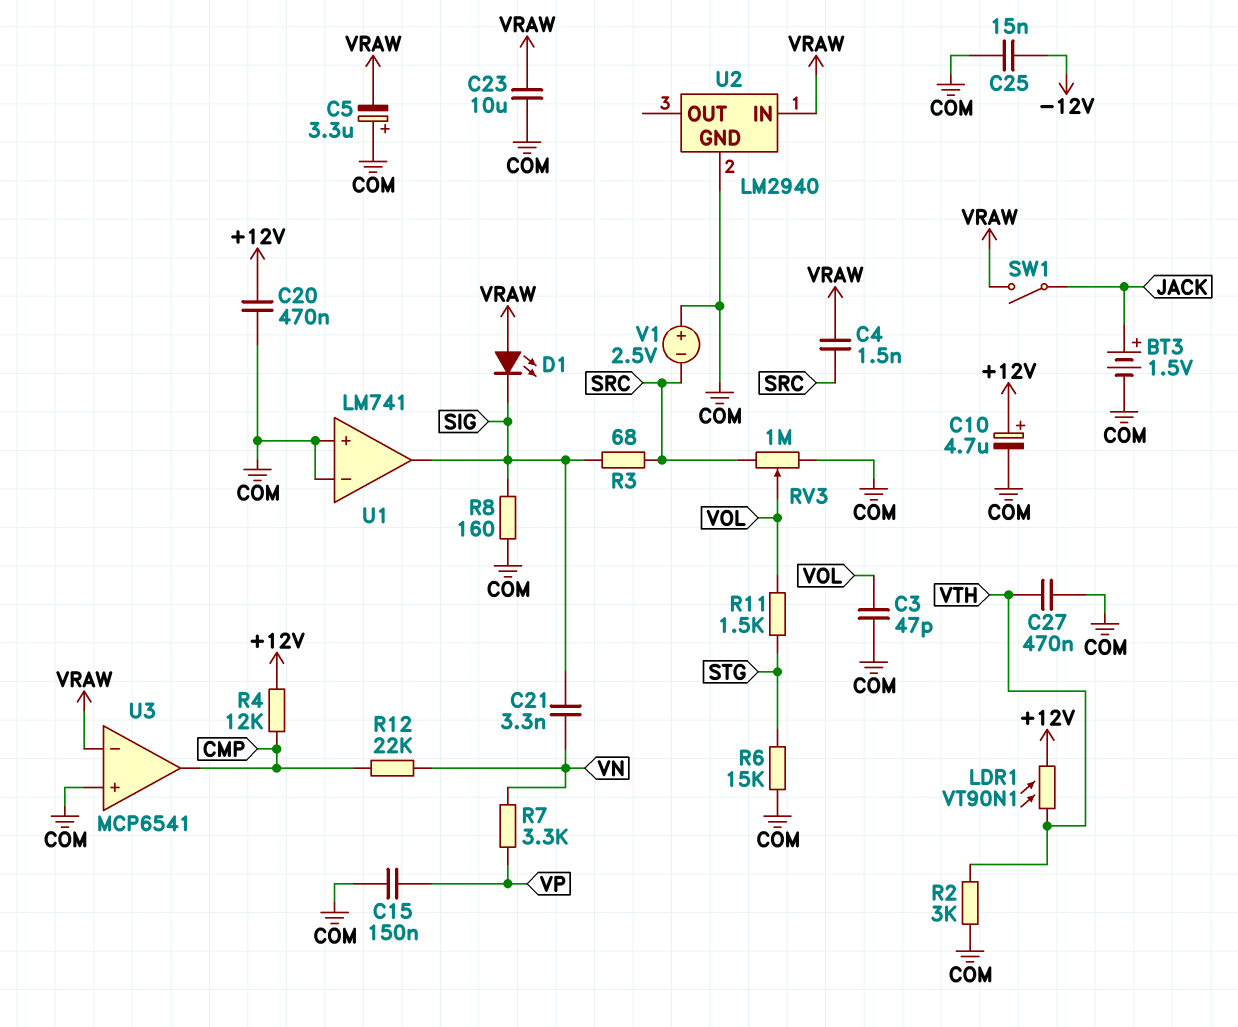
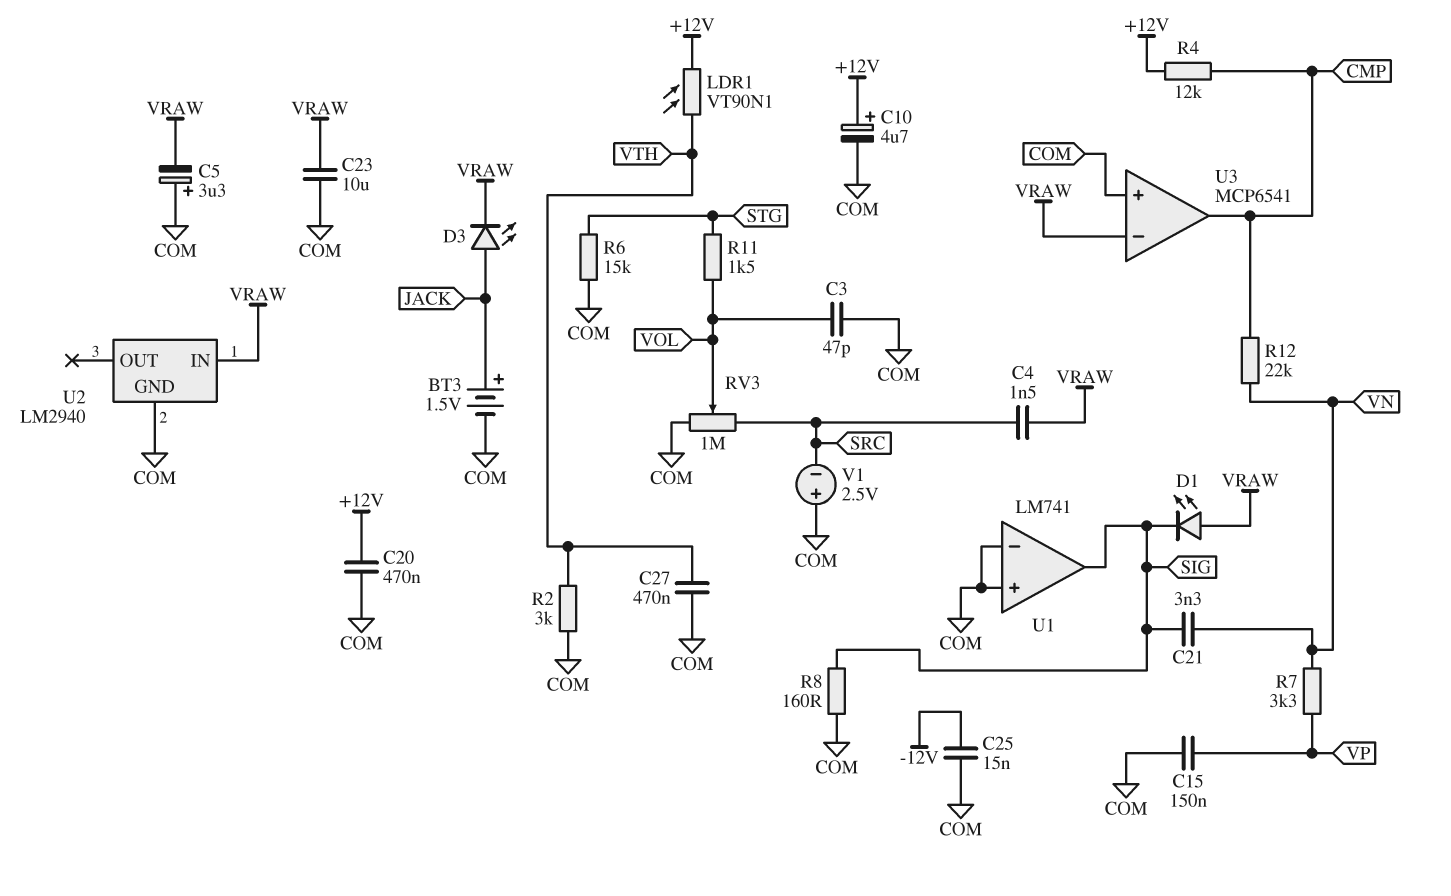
D3: none -> LED (A JACK, K VRAW)
R3: 68 (SIG, SRC) -> none
SW1: switch (JACK, VRAW) -> none

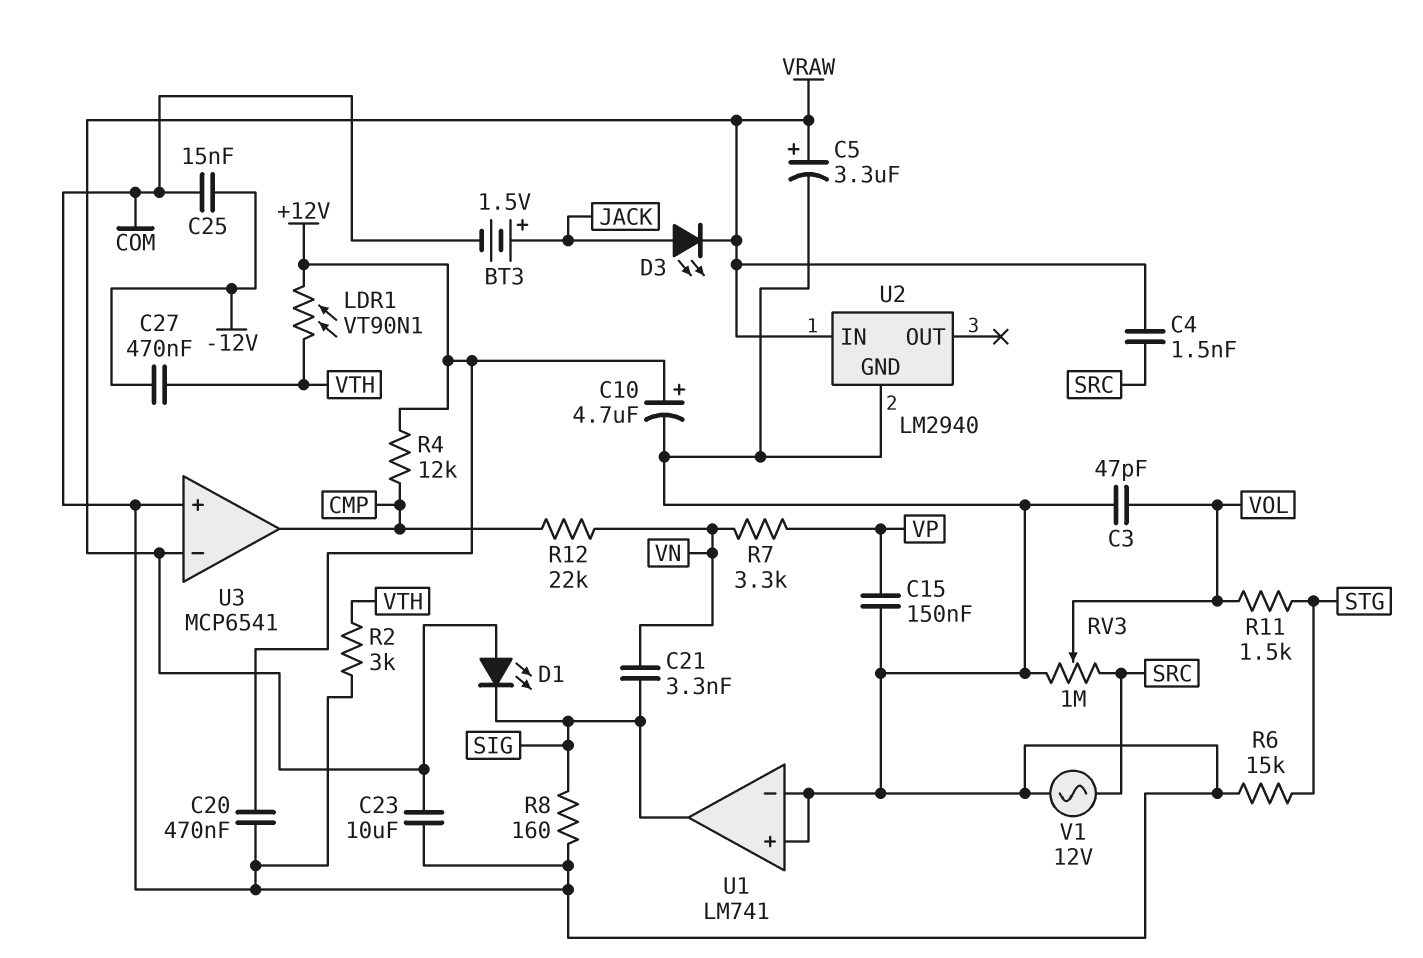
C5: 3.3uF (plus COM, minus VRAW) -> 3.3uF (plus VRAW, minus COM)
C27: 470nF (COM, VTH) -> 470nF (-12V, VTH)
V1: 2.5V (plus COM, minus SRC) -> AC 12V (COM, SRC)

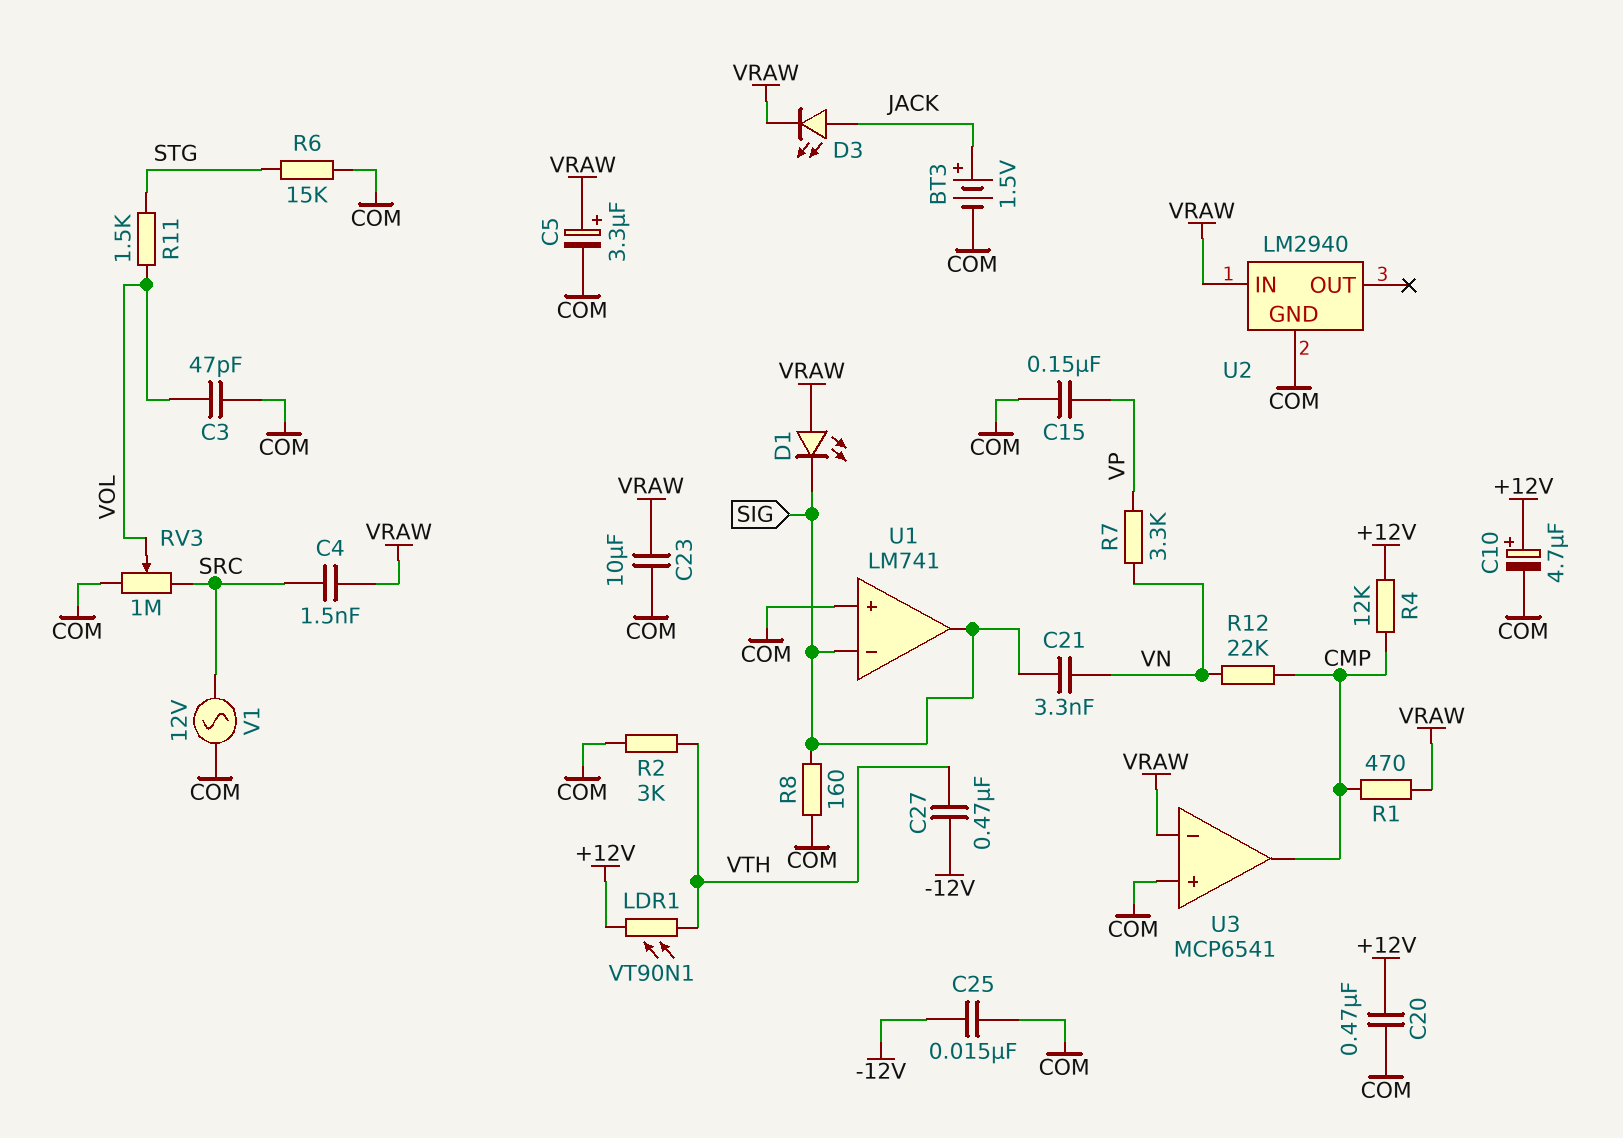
R1: none -> 470 (CMP, VRAW)
U1 pin in-: COM -> SIG

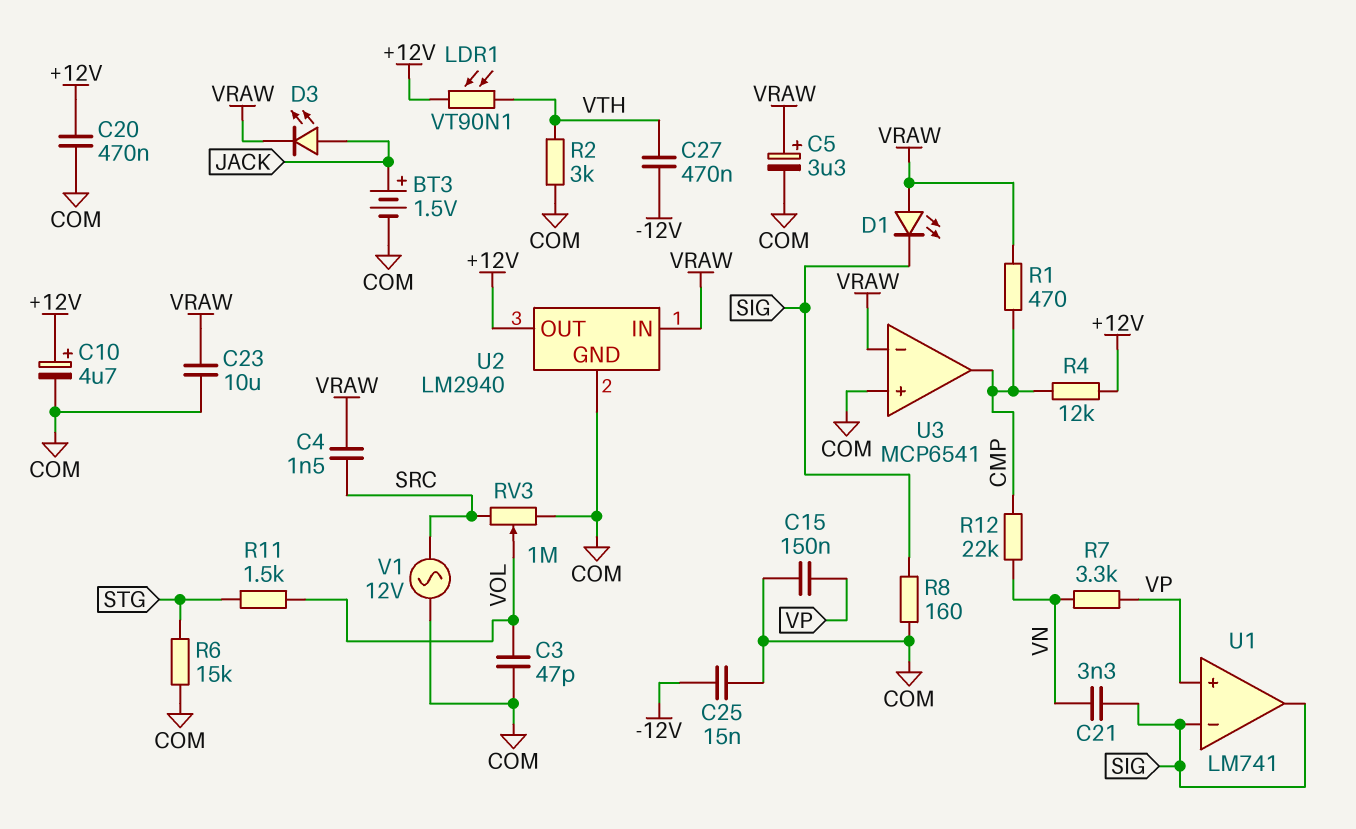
U1 pin in+: COM -> VP
U2 pin OUT: none -> +12V

